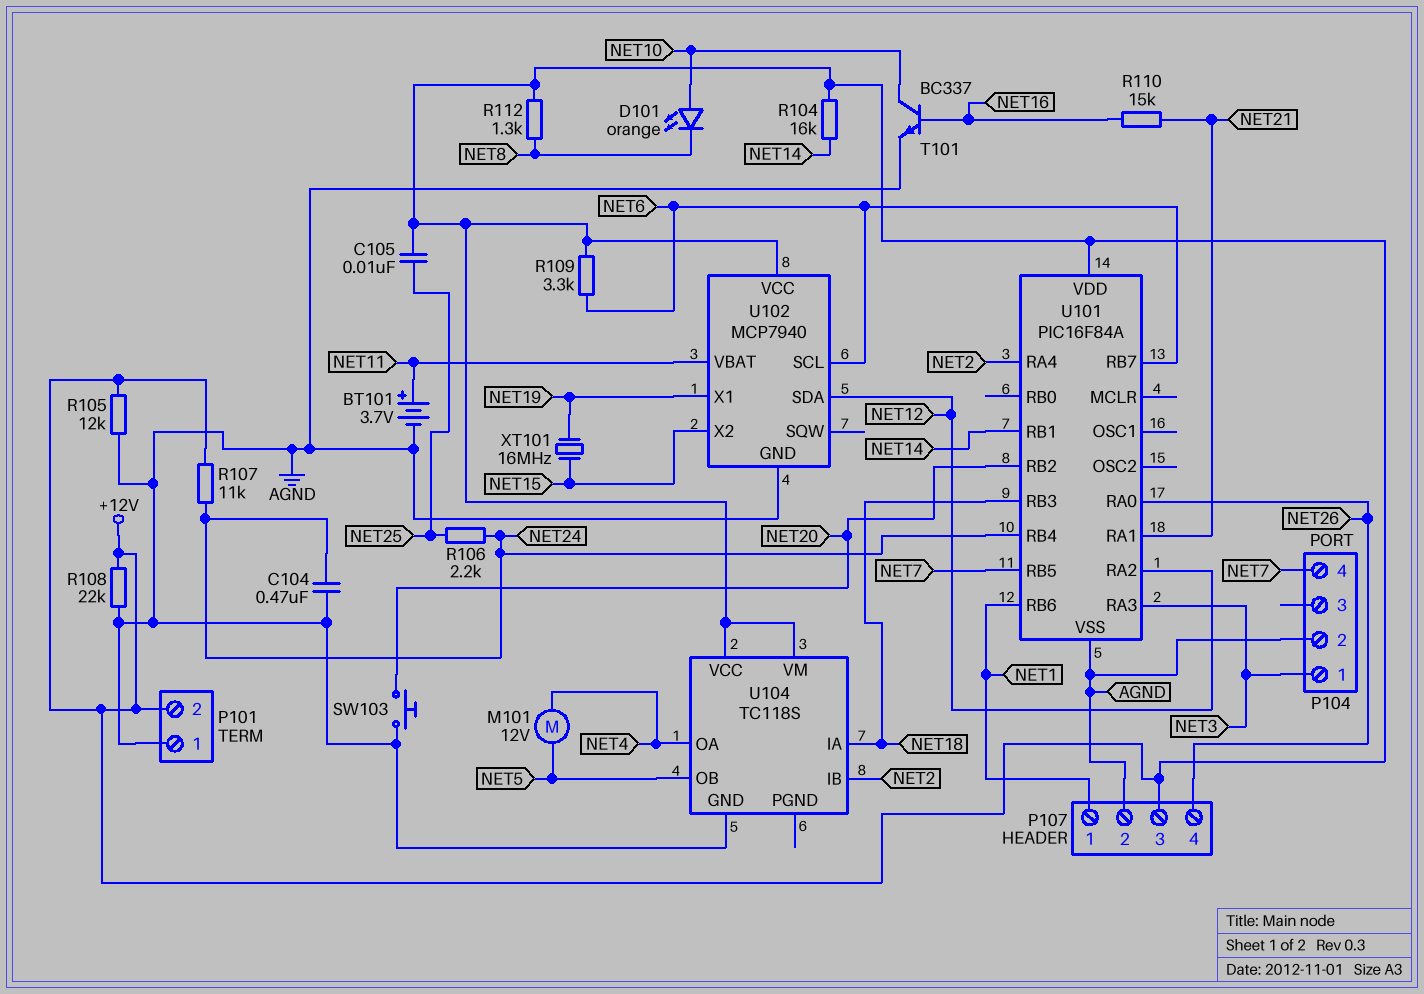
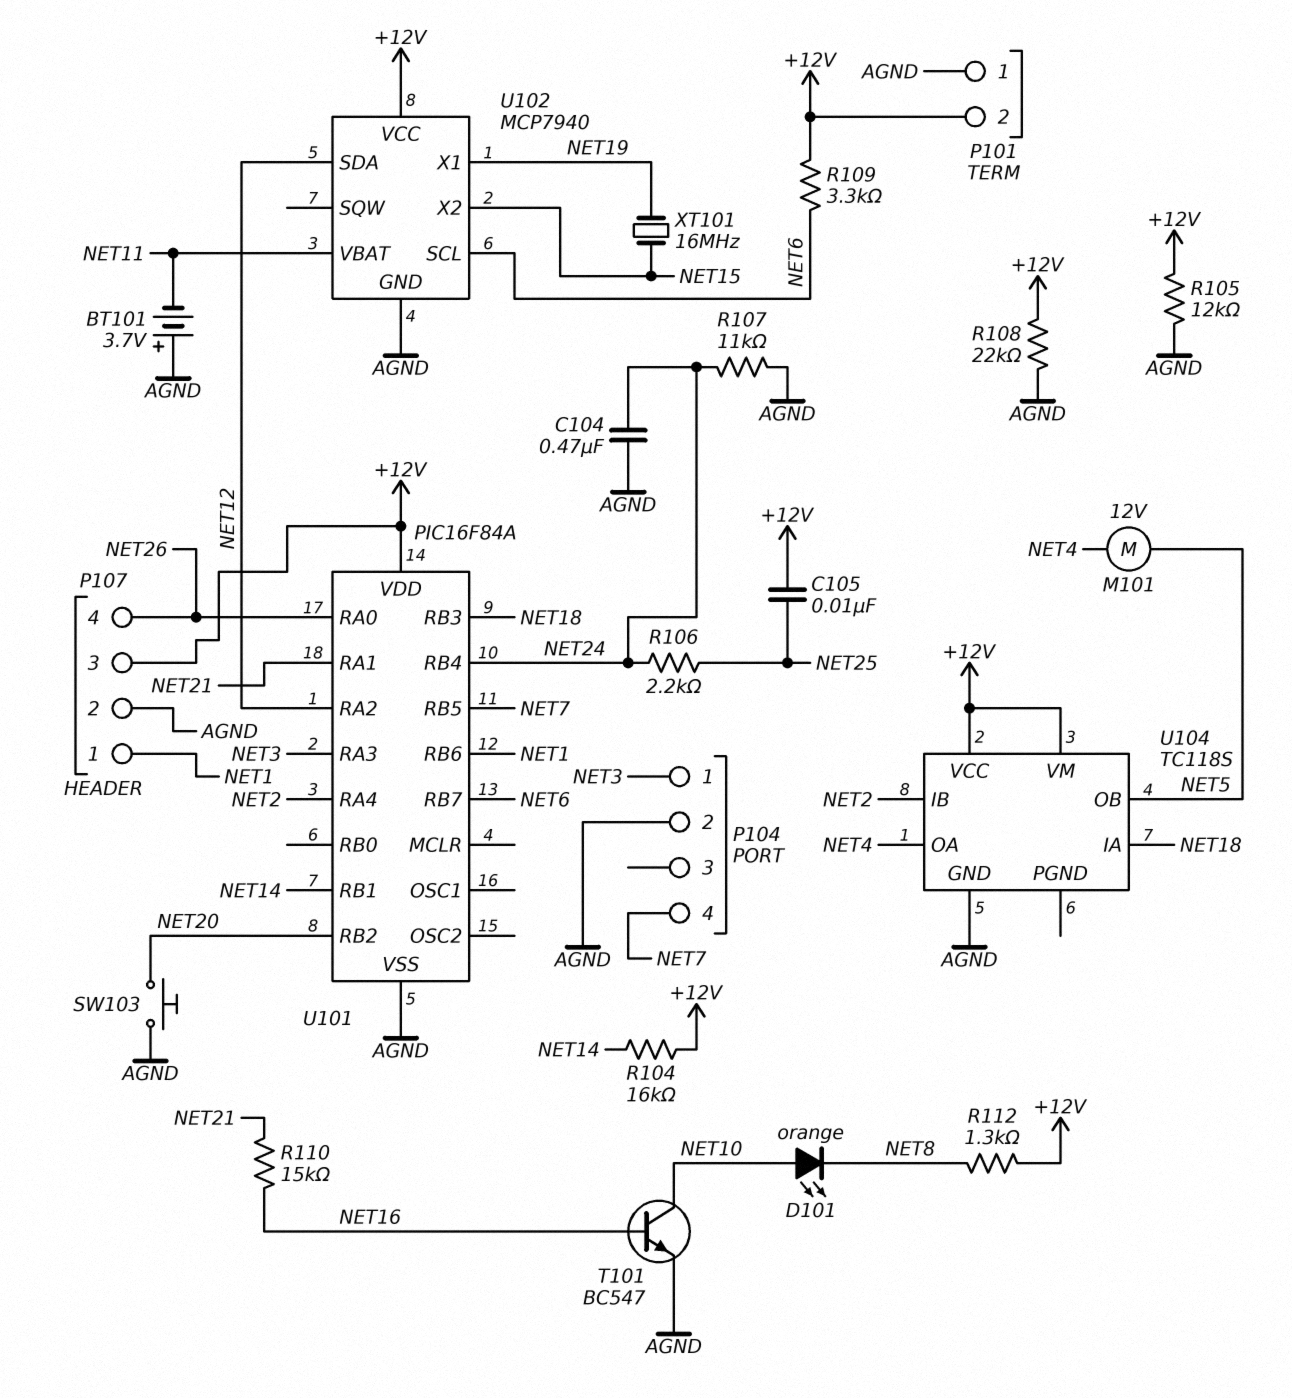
BT101: 3.7V (plus NET11, minus AGND) -> 3.7V (plus AGND, minus NET11)
R107: 11k (+12V, NET24) -> 11k (AGND, NET24)
T101: NPN BC337 (B NET16, C NET10, E AGND) -> NPN BC547 (B NET16, C NET10, E AGND)

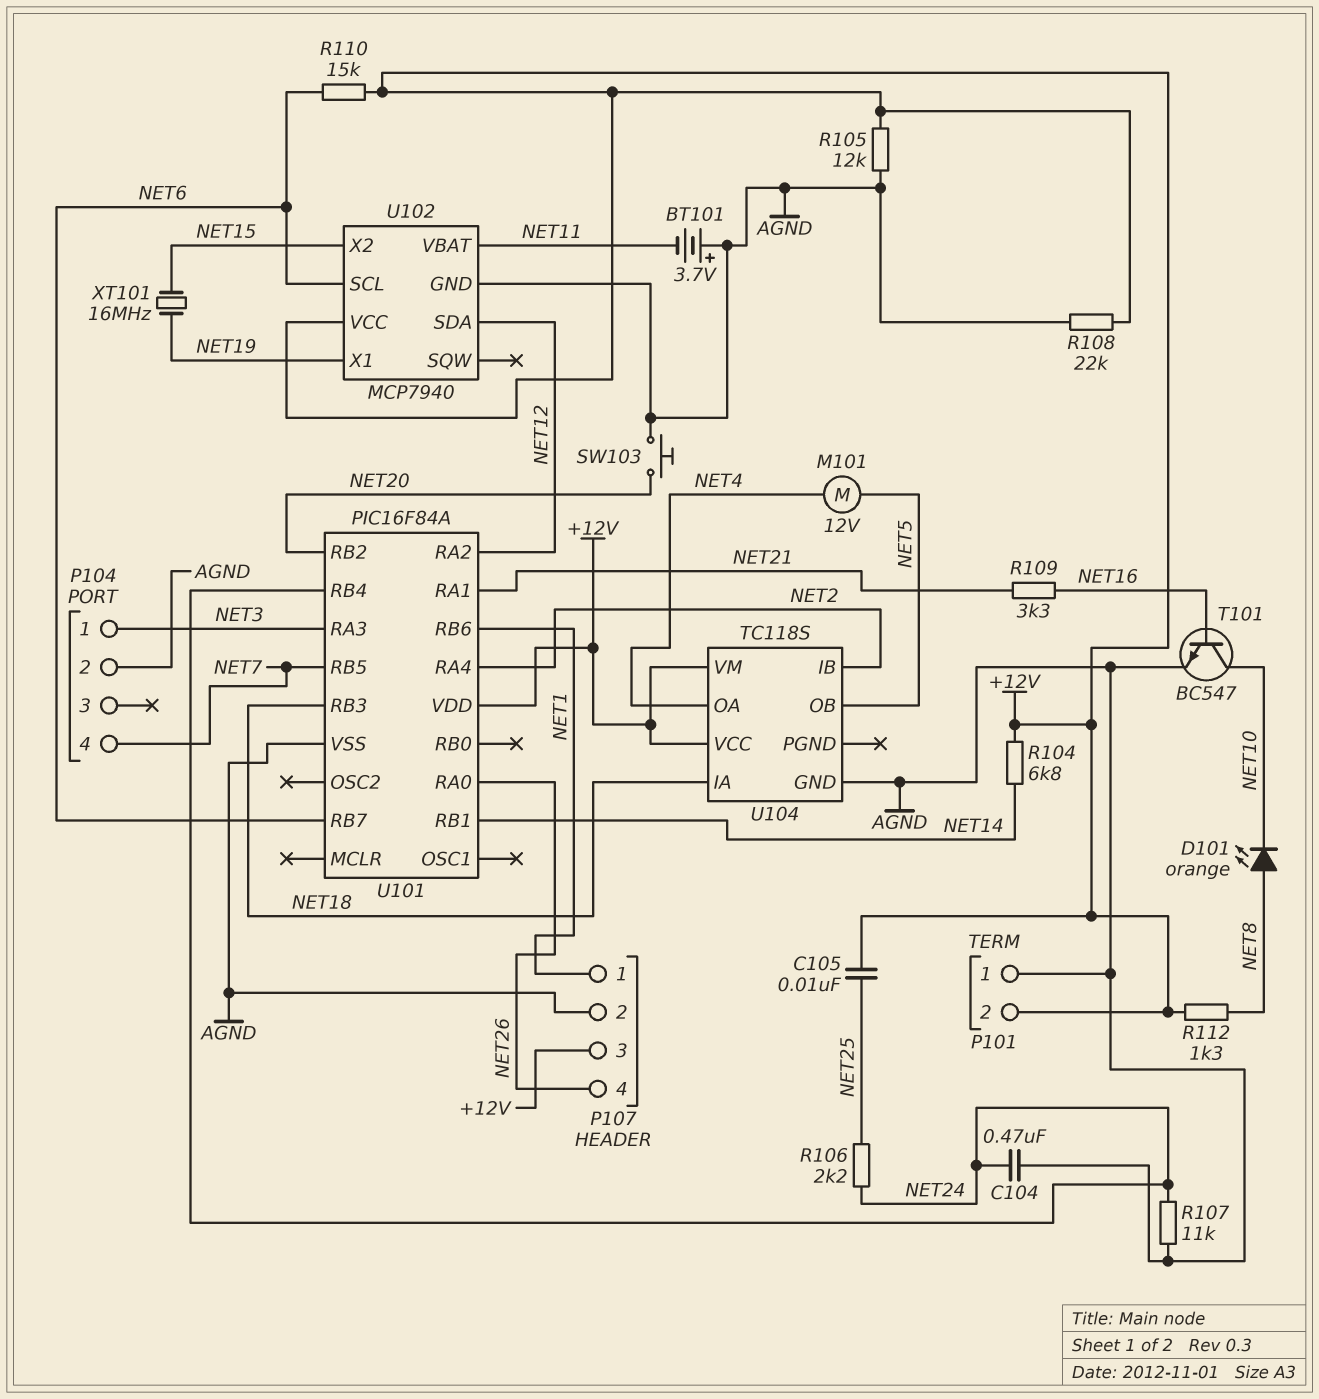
D101: LED orange (A NET10, K NET8) -> LED orange (A NET8, K NET10)
R104: 16k (+12V, NET14) -> 6.8k (+12V, NET14)
R109: 3.3k (+12V, NET6) -> 3.3k (NET16, NET21)
R110: 15k (NET16, NET21) -> 15k (+12V, NET6)

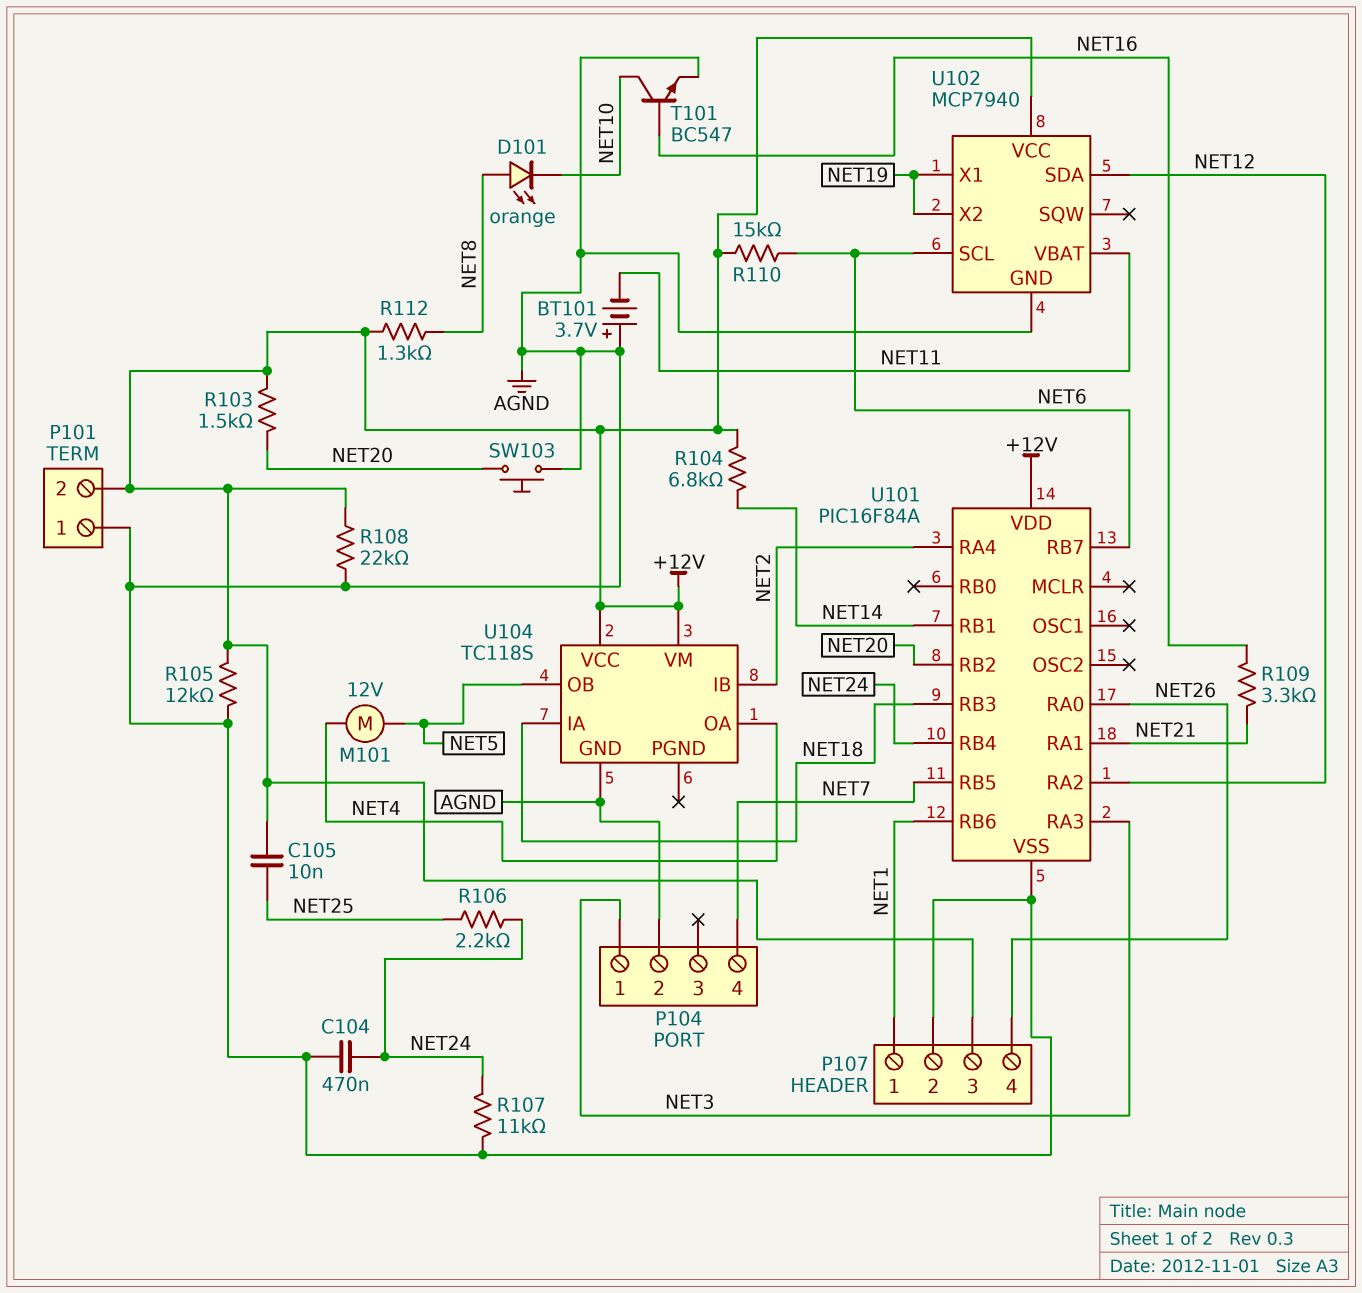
R103: none -> 1.5k (+12V, NET20)
U102 pin X2: NET15 -> NET19
XT101: 16MHz (NET15, NET19) -> none

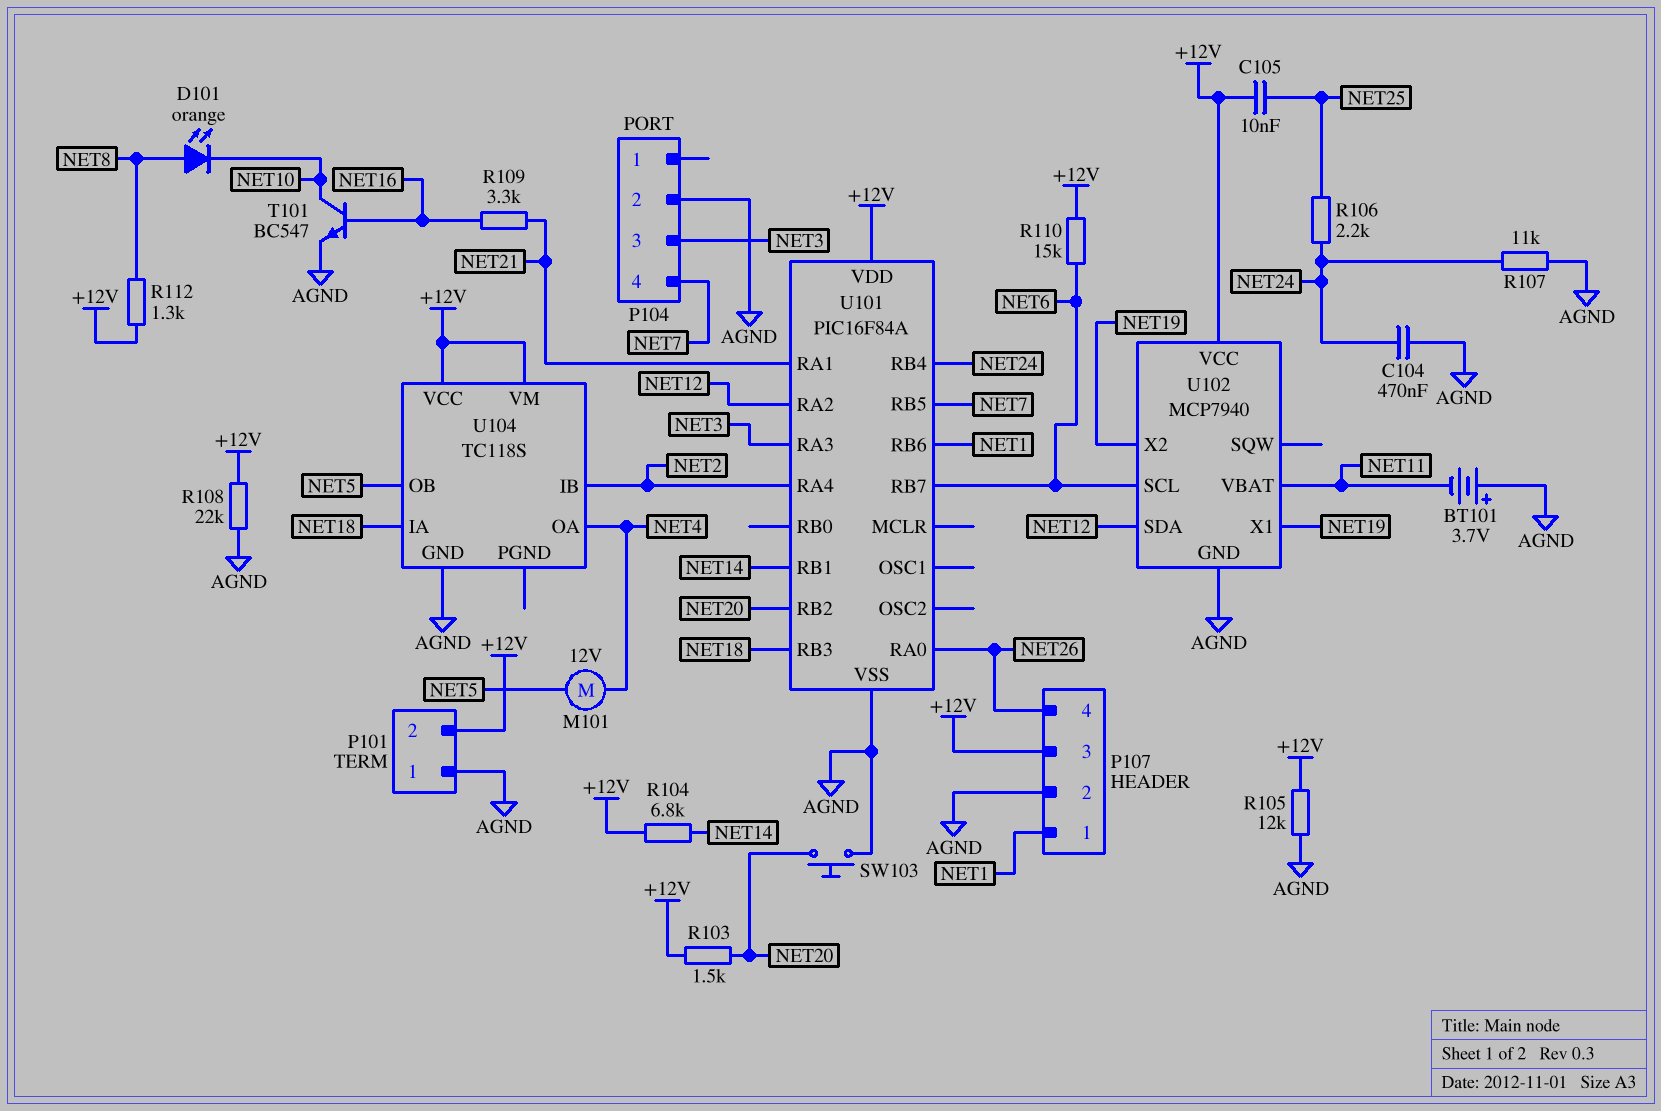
P104 pin 1: NET3 -> none
P104 pin 3: none -> NET3

